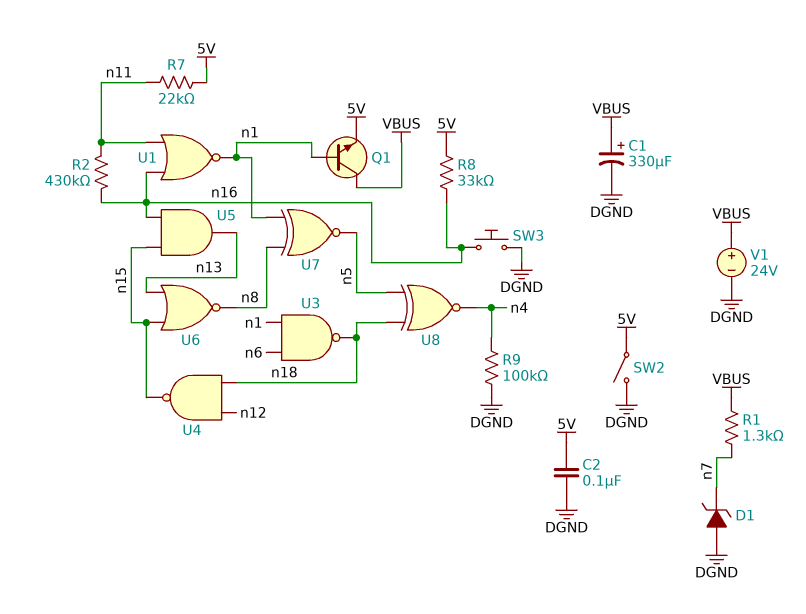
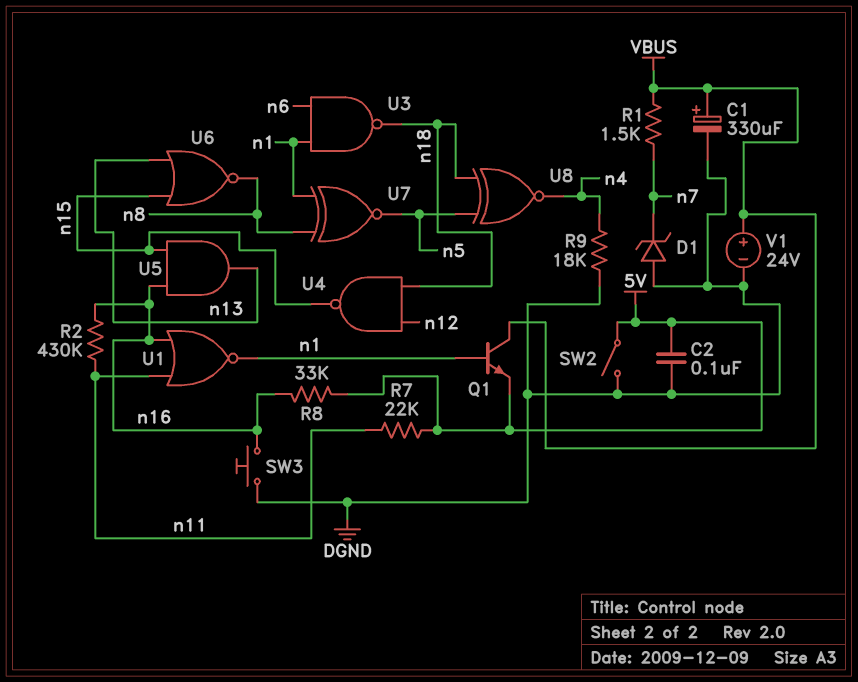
R1: 1.3k (VBUS, n7) -> 1.5k (VBUS, n7)
R9: 100k (DGND, n4) -> 18k (DGND, n4)

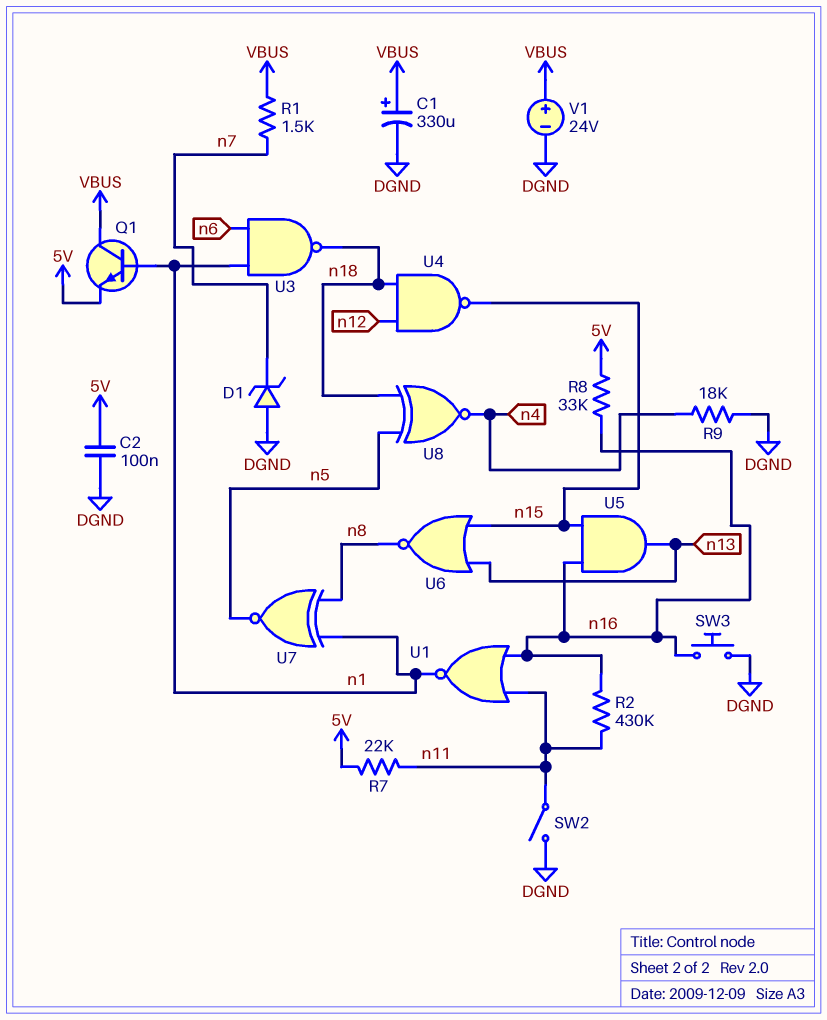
SW2: switch (5V, DGND) -> switch (DGND, n11)

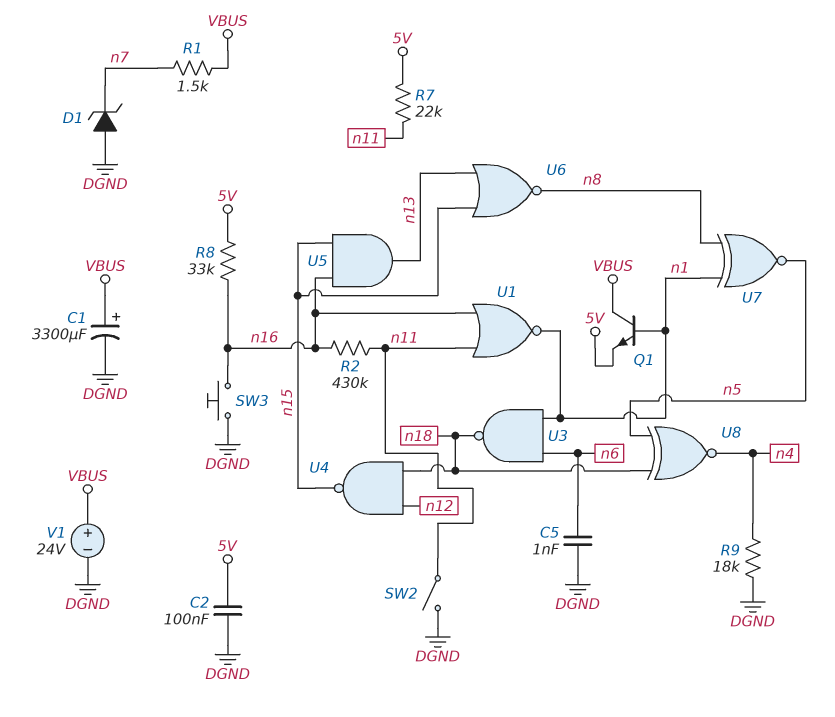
C1: 330uF (plus VBUS, minus DGND) -> 3300uF (plus VBUS, minus DGND)
C5: none -> 1nF (DGND, n6)

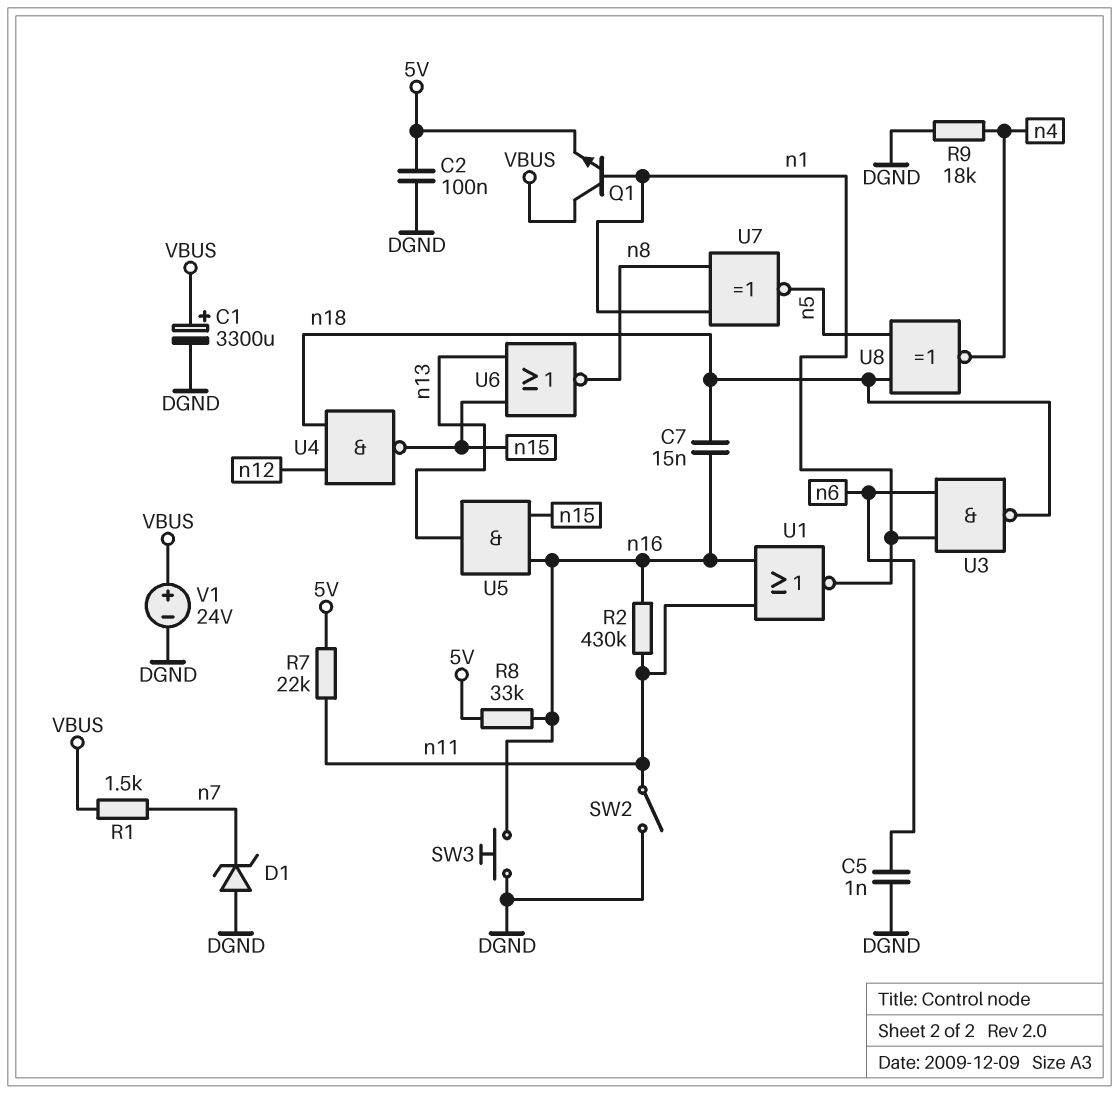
C7: none -> 15nF (n16, n18)

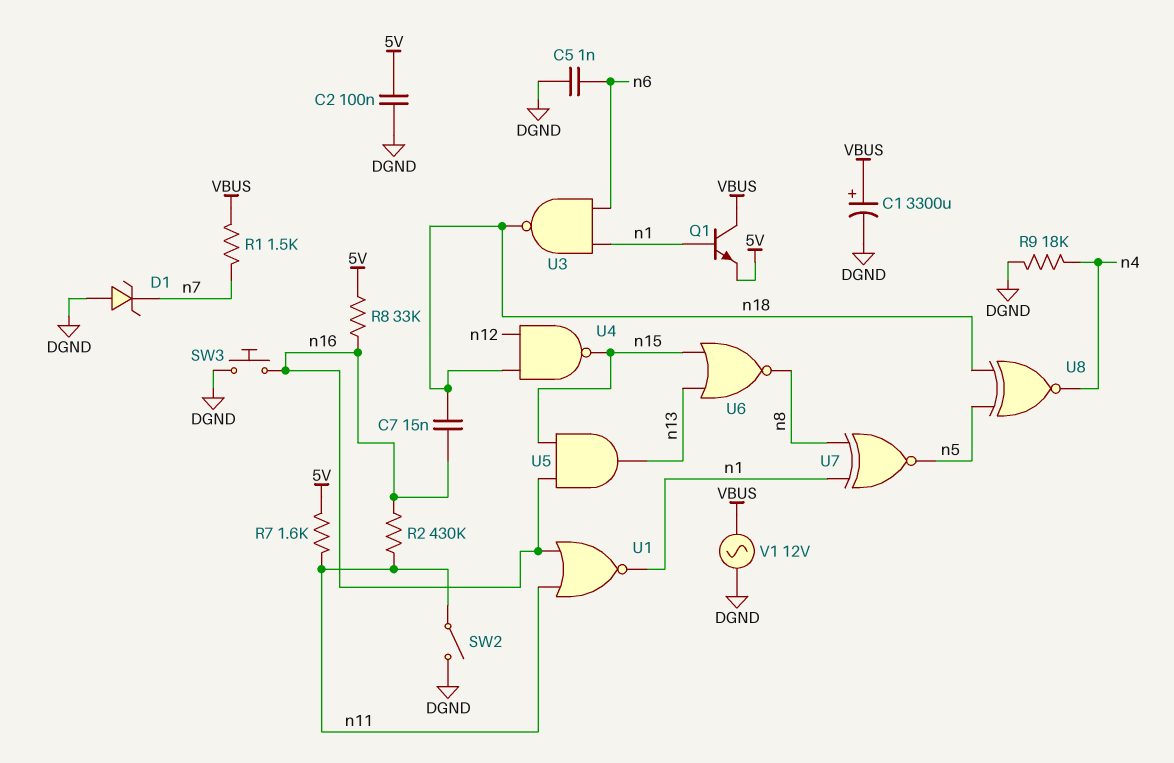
R7: 22k (5V, n11) -> 1.6k (5V, n11)
V1: 24V (plus VBUS, minus DGND) -> AC 12V (DGND, VBUS)

